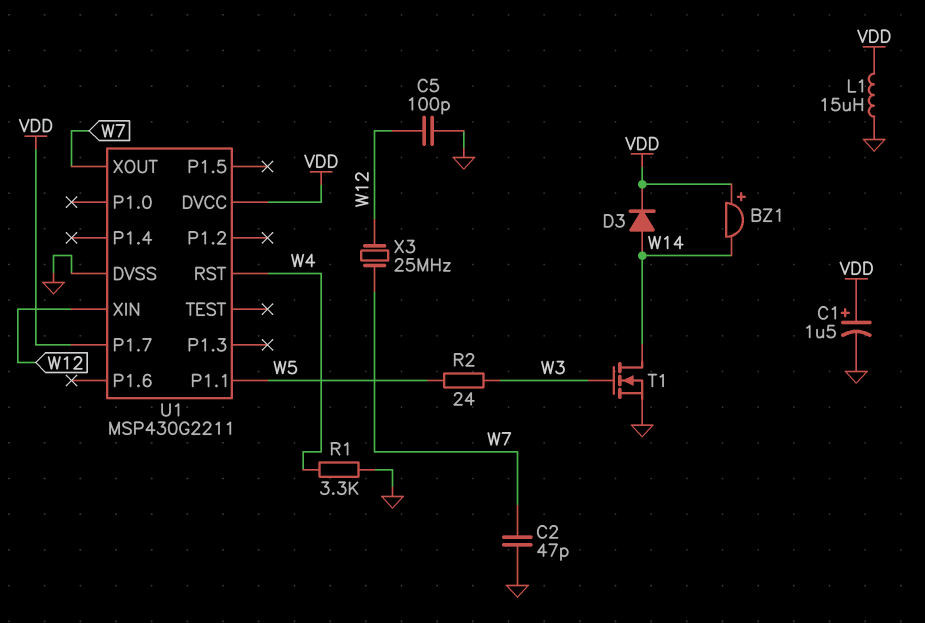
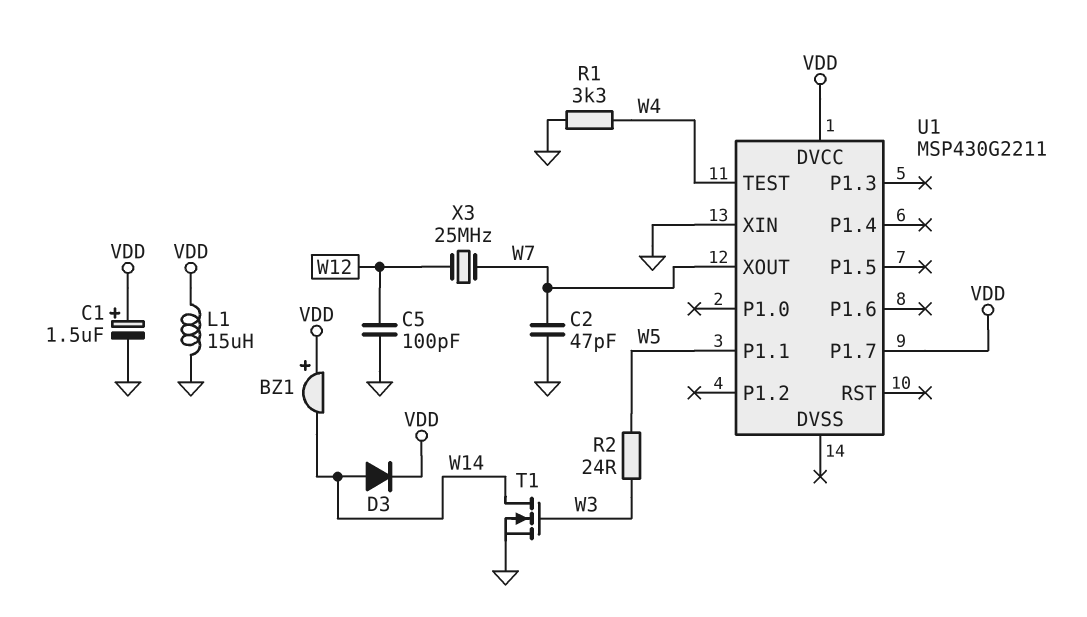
U1 pin DVSS: GND -> none
U1 pin RST: W4 -> none
U1 pin TEST: none -> W4
U1 pin XIN: W12 -> GND

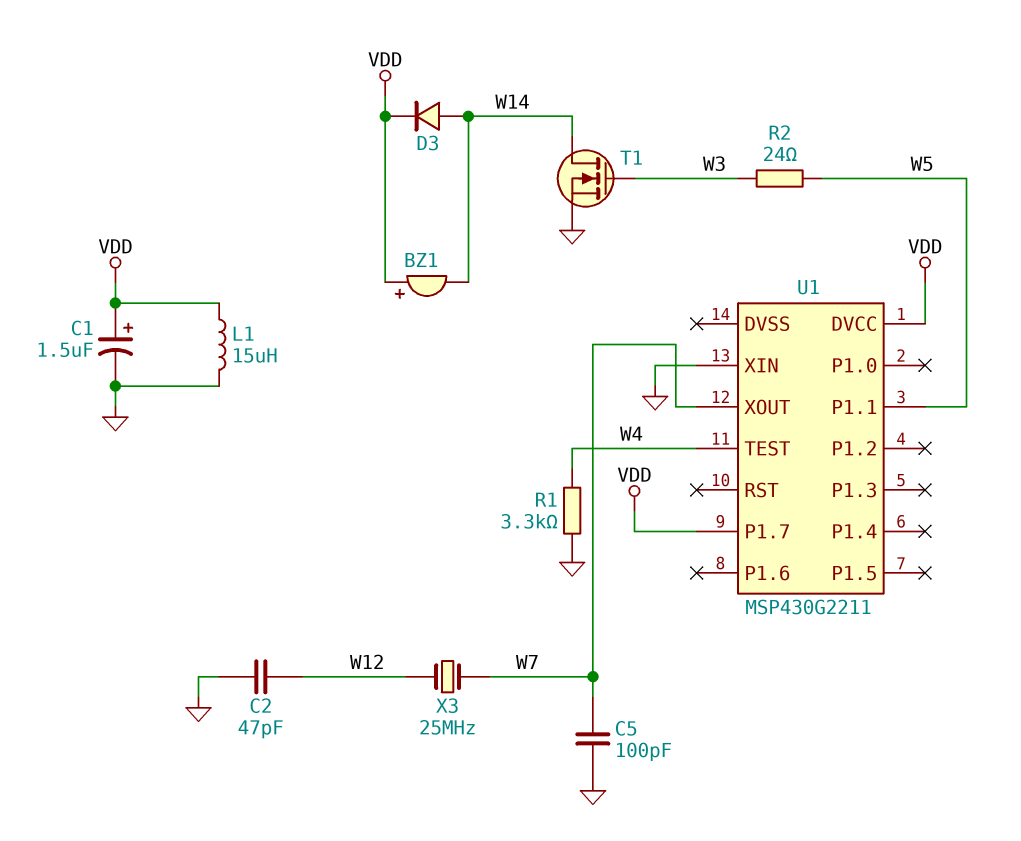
C2: 47pF (GND, W7) -> 47pF (GND, W12)
C5: 100pF (GND, W12) -> 100pF (GND, W7)

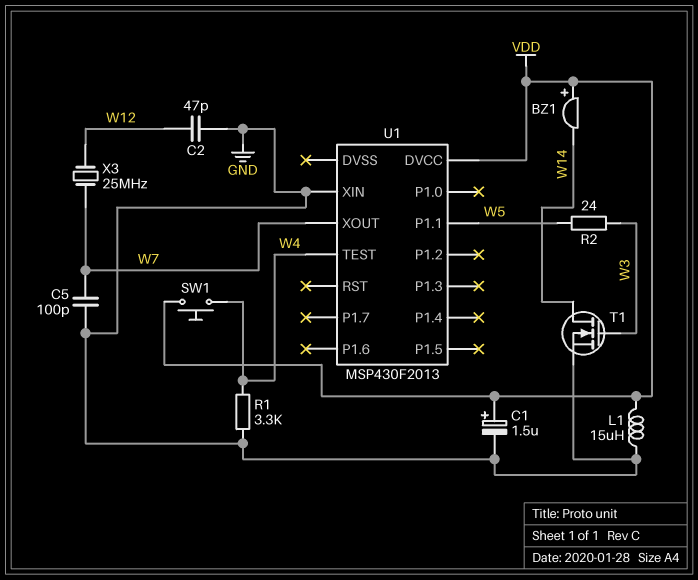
D3: diode (A W14, K VDD) -> none
SW1: none -> button (VDD, W4)
U1: MSP430G2211 -> MSP430F2013
U1 pin P1.7: VDD -> none

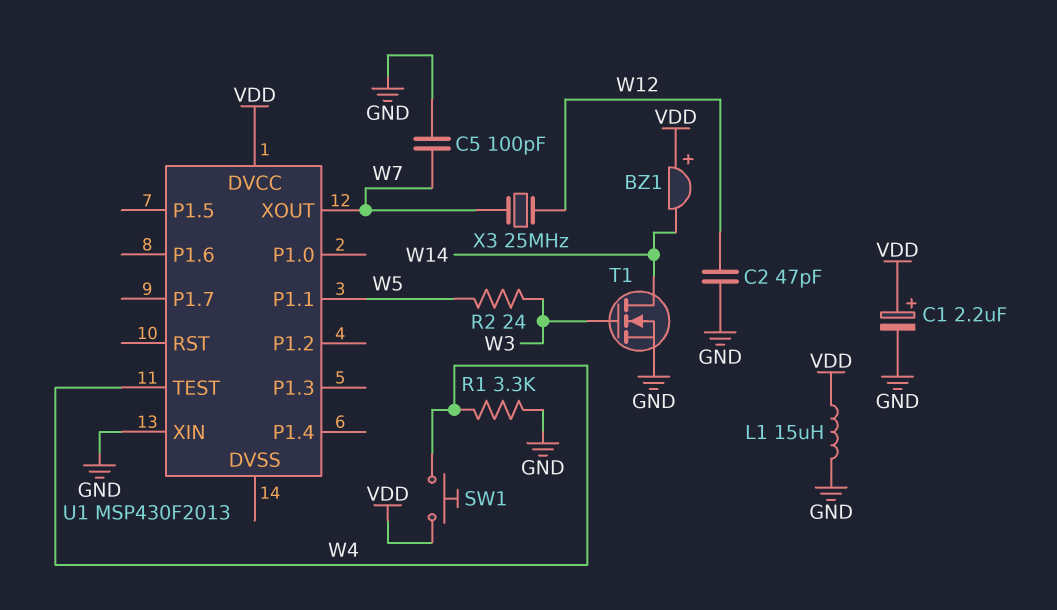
C1: 1.5uF (plus VDD, minus GND) -> 2.2uF (plus VDD, minus GND)

